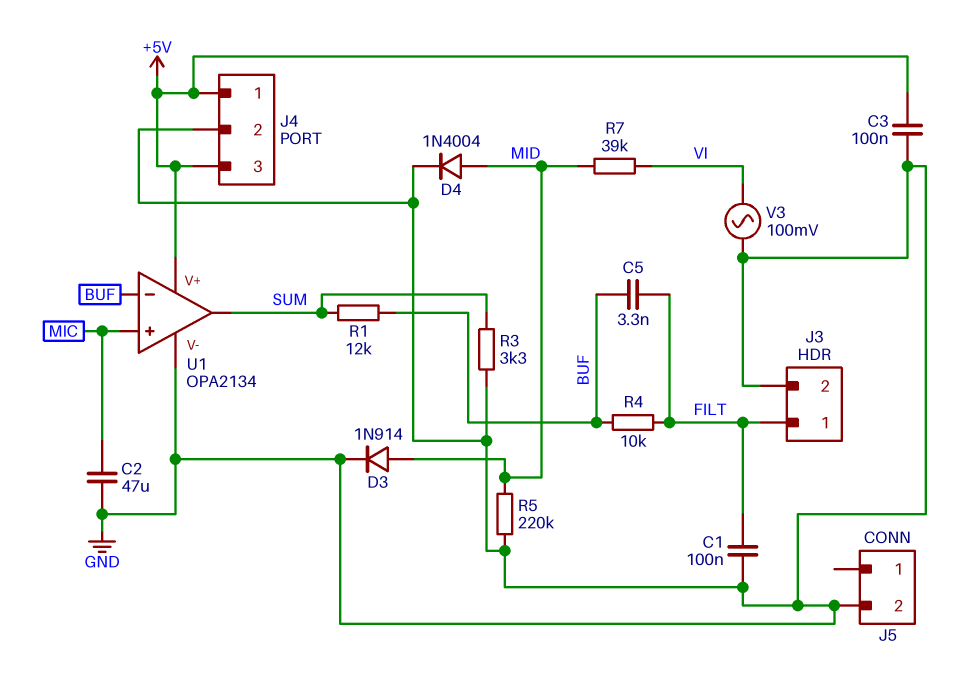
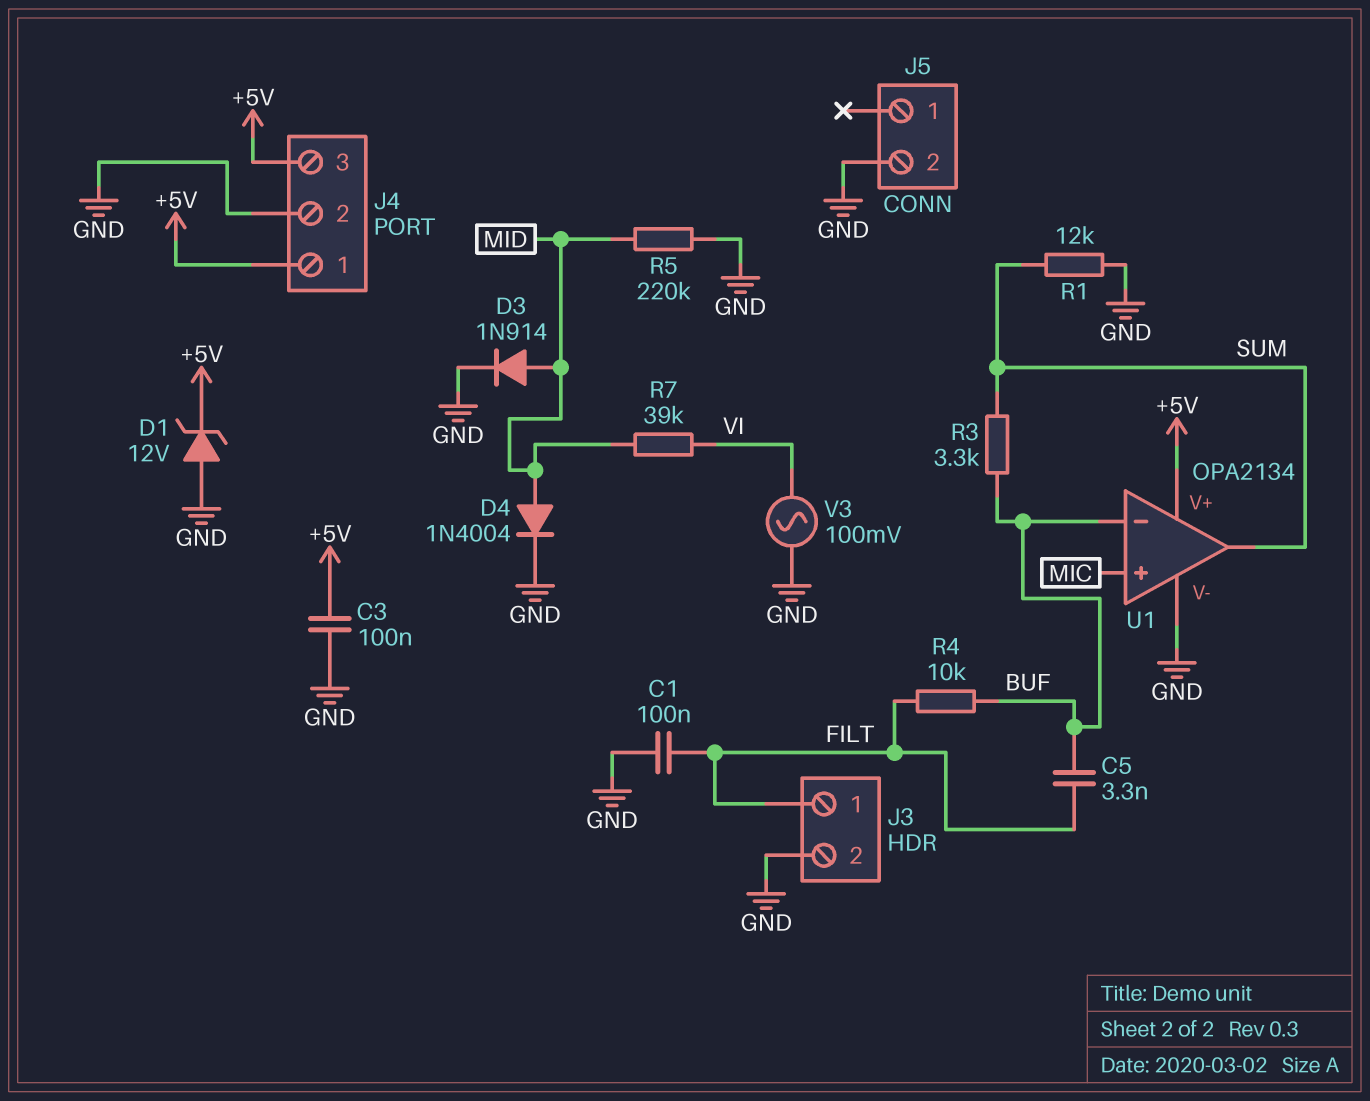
C2: 47uF (GND, MIC) -> none
D1: none -> zener 12V (A GND, K +5V)
R1: 12k (BUF, SUM) -> 12k (GND, SUM)
R3: 3.3k (GND, SUM) -> 3.3k (BUF, SUM)

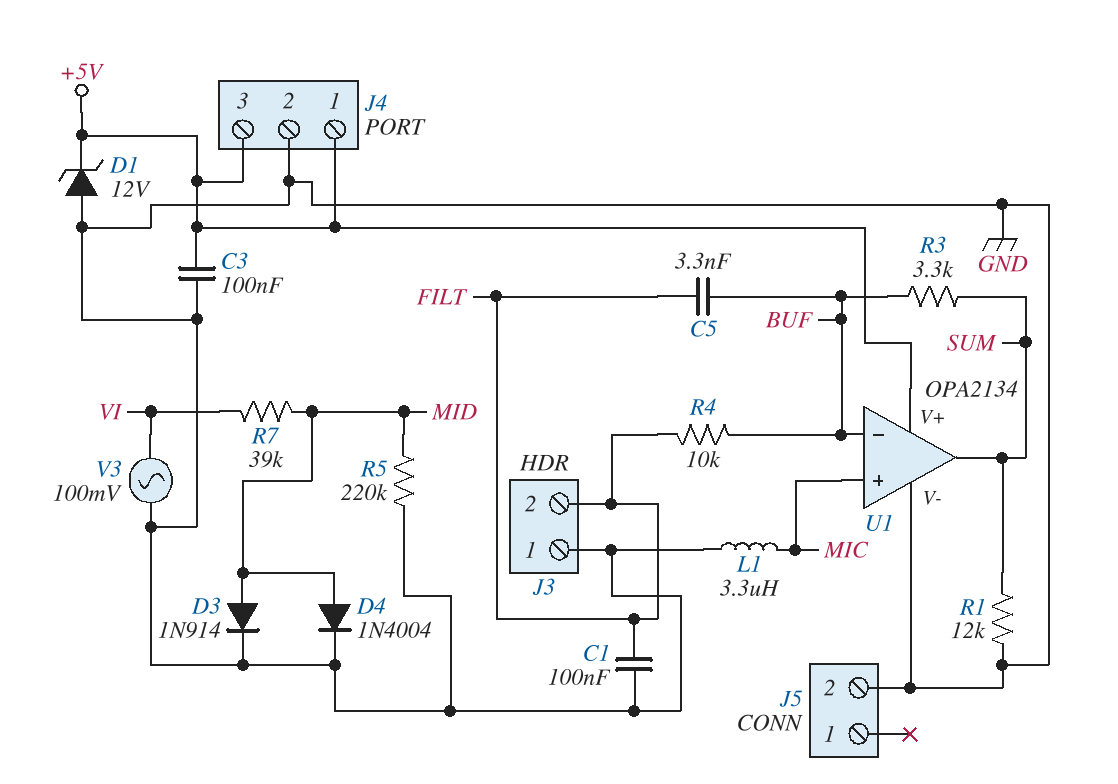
J3 pin 1: FILT -> GND
J3 pin 2: GND -> FILT
L1: none -> 3.3uH (GND, MIC)

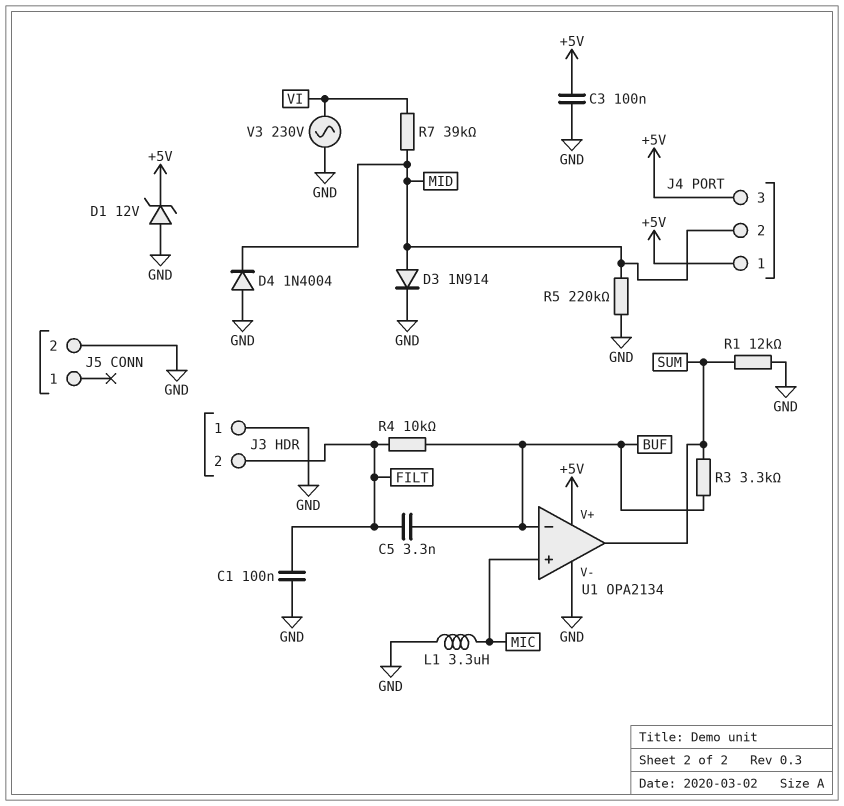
D4: diode 1N4004 (A MID, K GND) -> diode 1N4004 (A GND, K MID)
J4 pin 2: GND -> MID
V3: AC 100mV (GND, VI) -> AC 230V (GND, VI)

